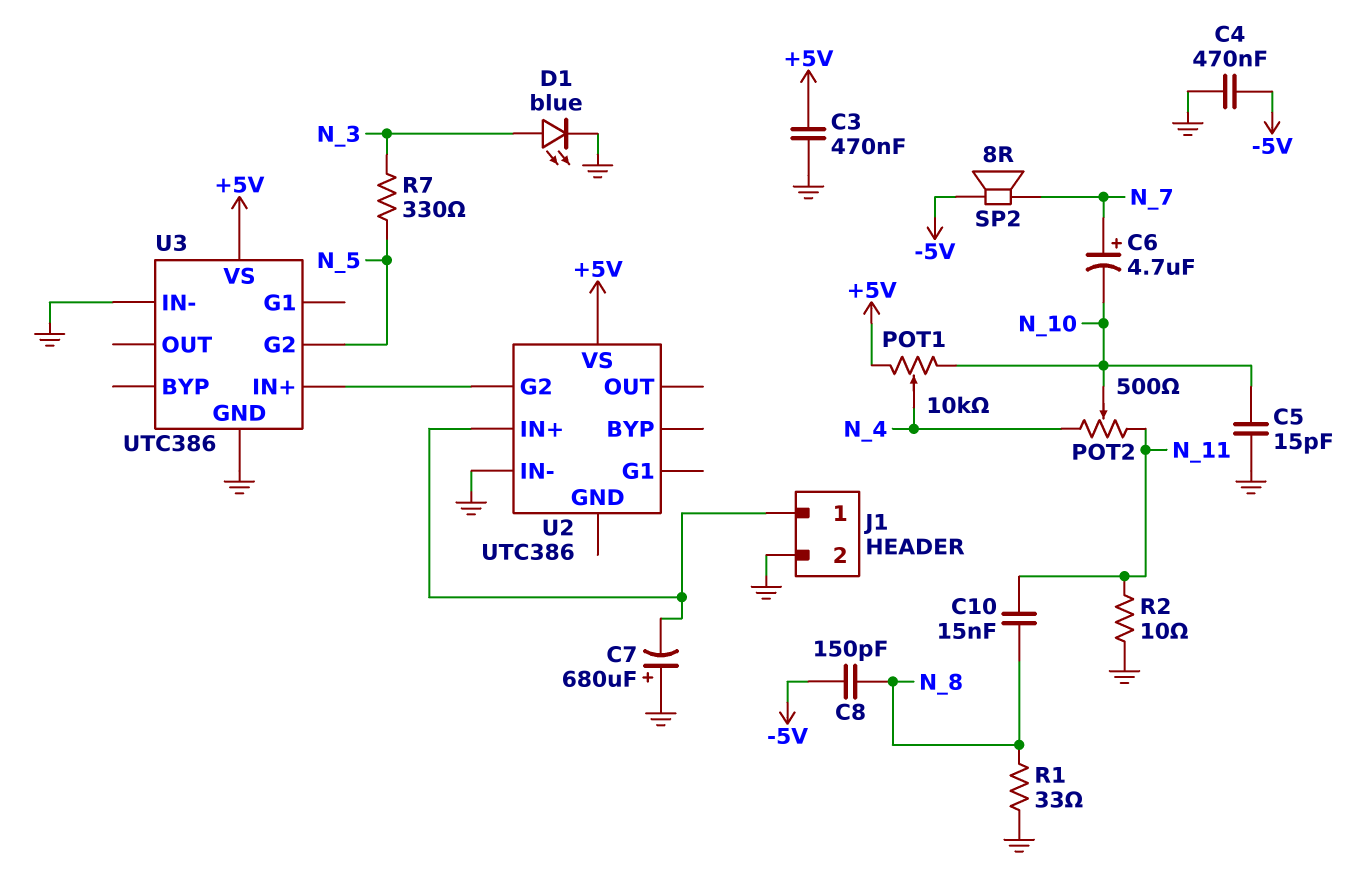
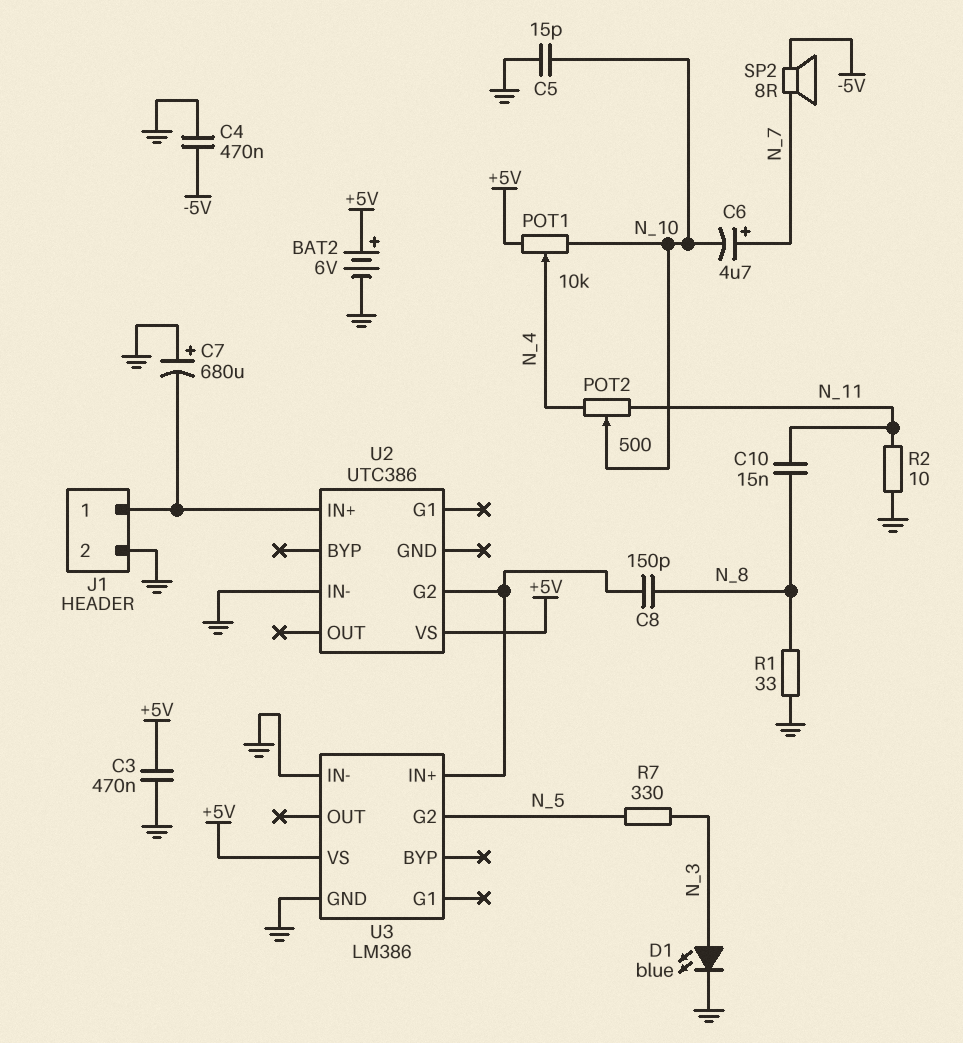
BAT2: none -> 6V (plus +5V, minus GND)
C8: 150pF (-5V, N_8) -> 150pF (N_8, U2/G2)
U3: UTC386 -> LM386

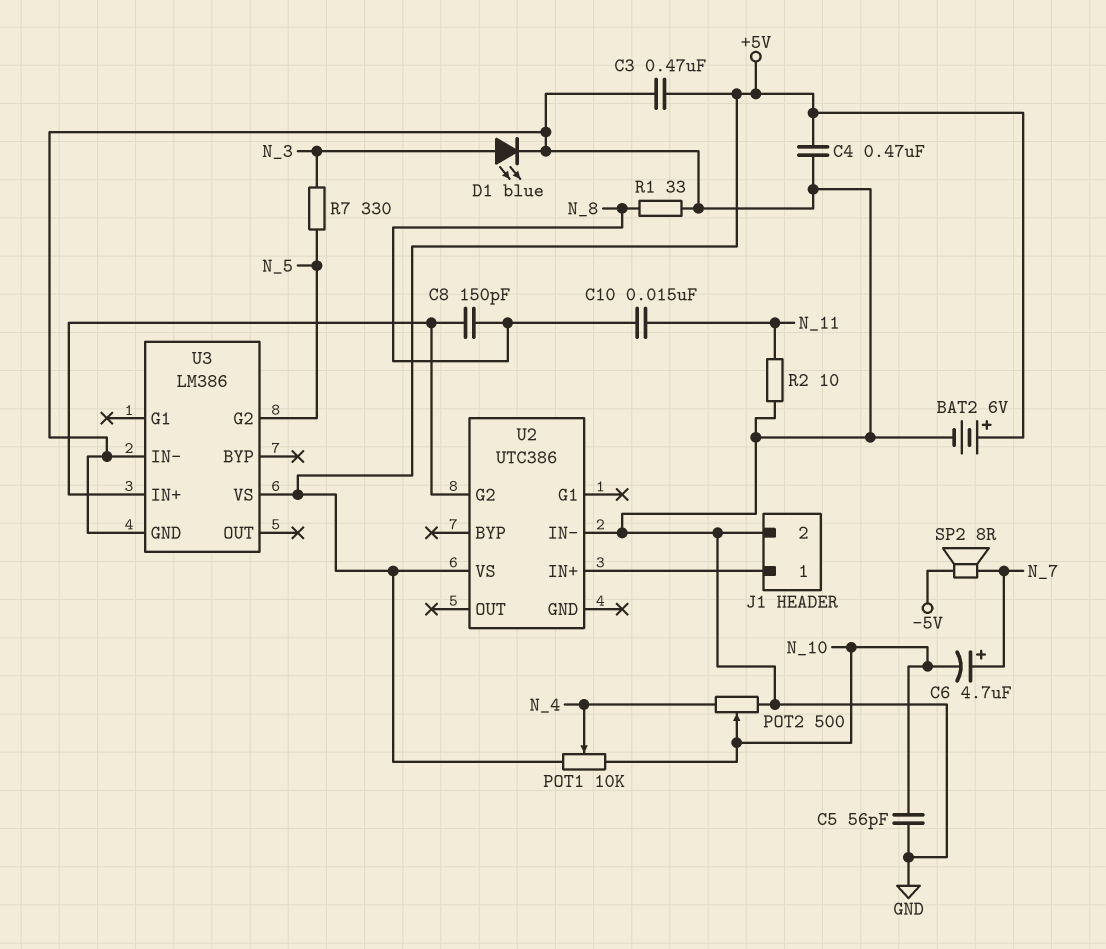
C4: 470nF (-5V, GND) -> 470nF (+5V, GND)
C5: 15pF (GND, N_10) -> 56pF (GND, N_10)
C7: 680uF (plus GND, minus J1/1) -> none
POT2: 500 (N_4, N_11, wiper N_10) -> 500 (GND, N_4, wiper N_10)

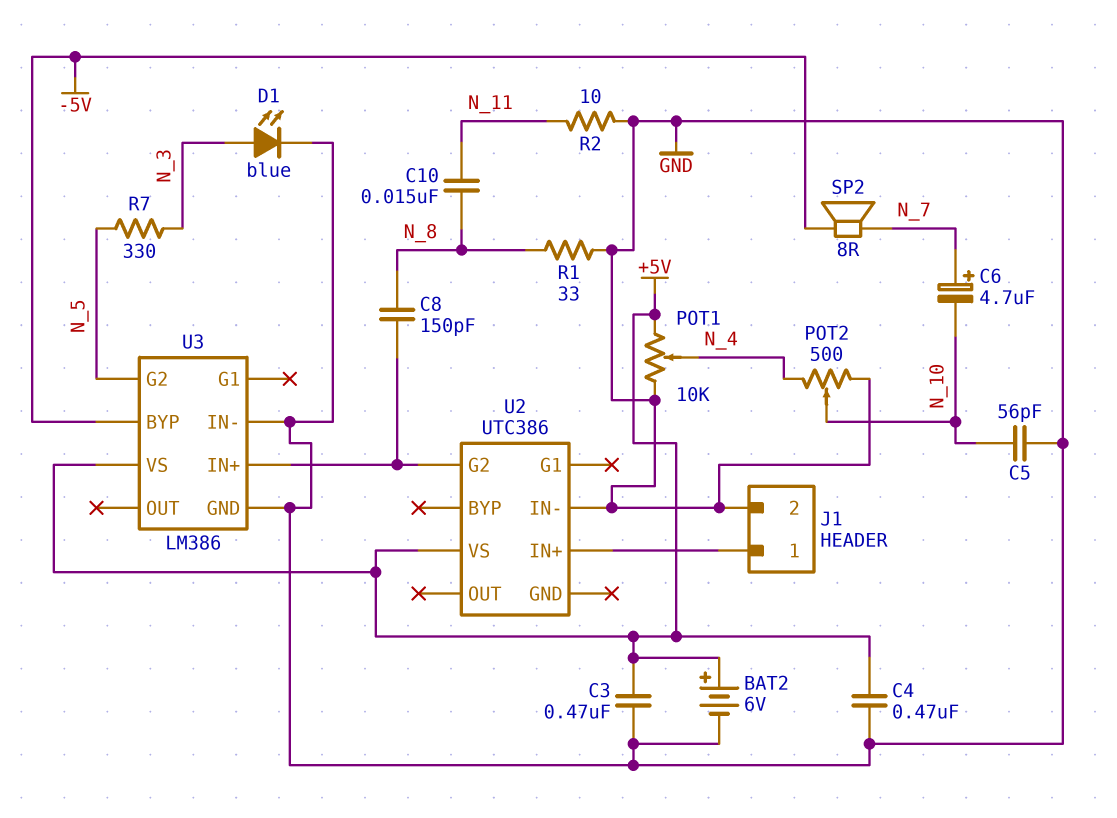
POT1: 10k (+5V, N_10, wiper N_4) -> 10k (+5V, GND, wiper N_4)
U3 pin BYP: none -> -5V

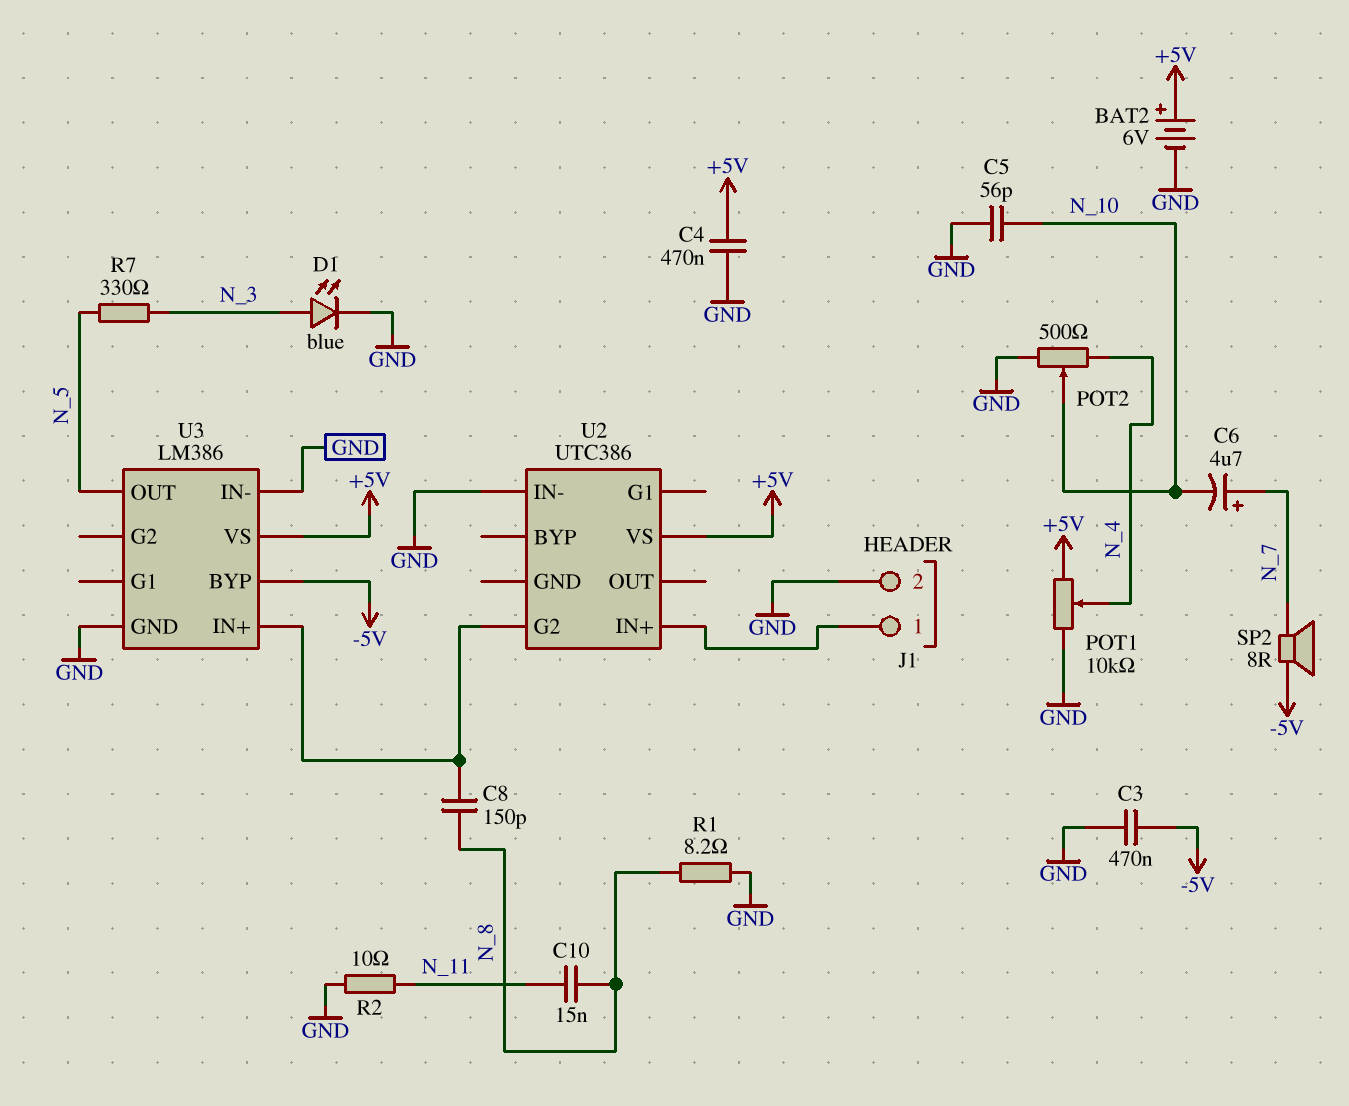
C3: 470nF (+5V, GND) -> 470nF (-5V, GND)
R1: 33 (GND, N_8) -> 8.2 (GND, N_8)
U3 pin G2: N_5 -> none
U3 pin OUT: none -> N_5

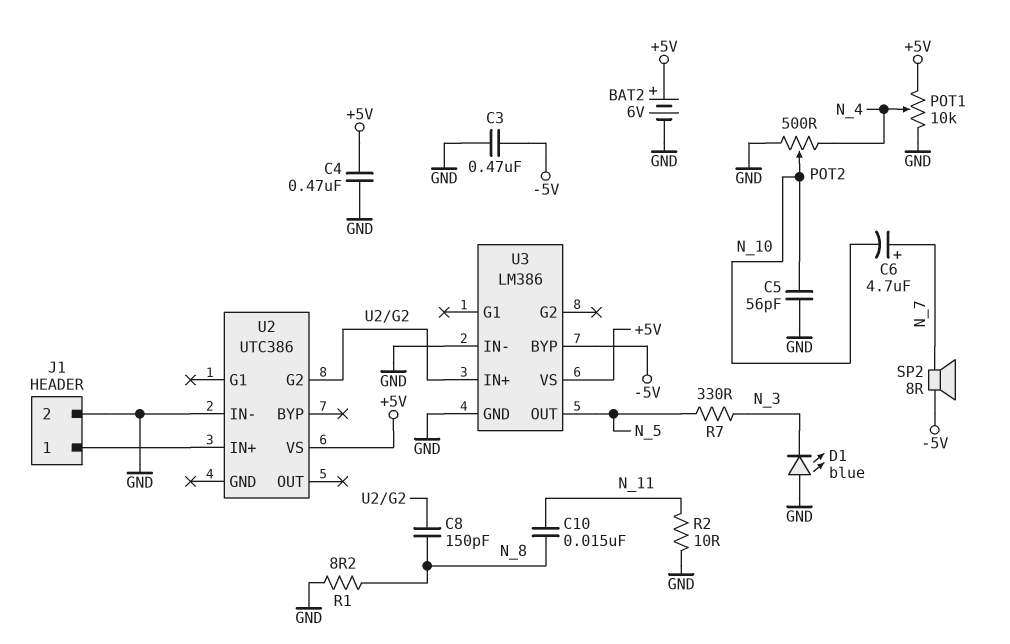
D1: LED blue (A N_3, K GND) -> LED blue (A GND, K N_3)

